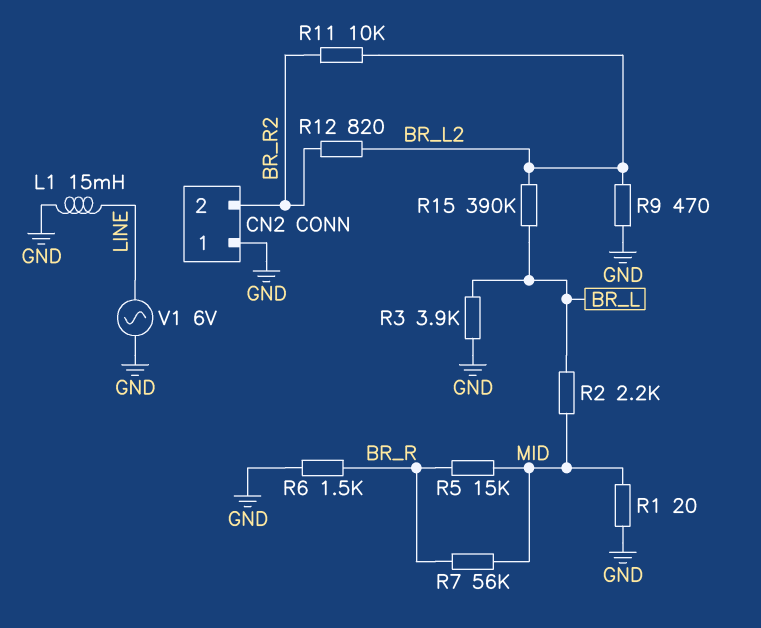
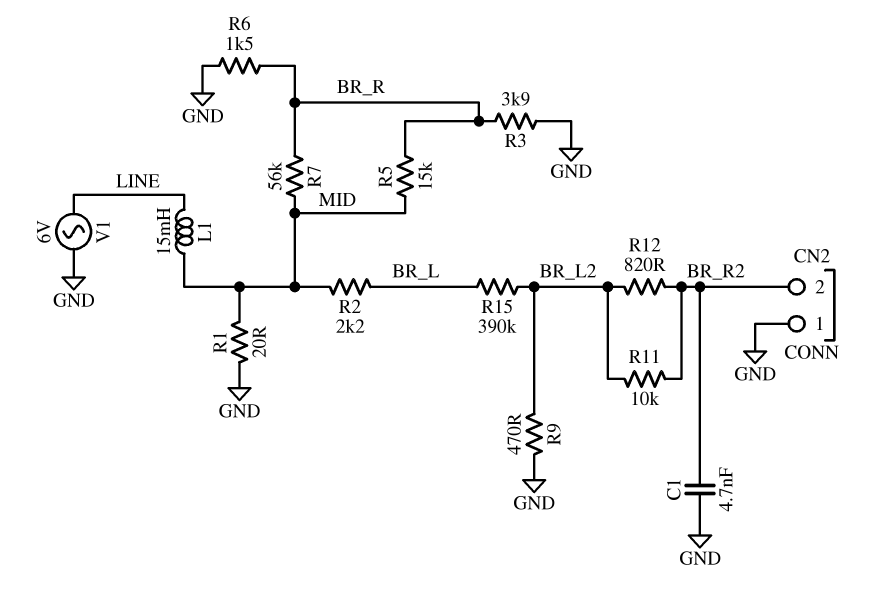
C1: none -> 4.7nF (BR_R2, GND)
L1: 15mH (GND, LINE) -> 15mH (LINE, MID)
R3: 3.9k (BR_L, GND) -> 3.9k (BR_R, GND)

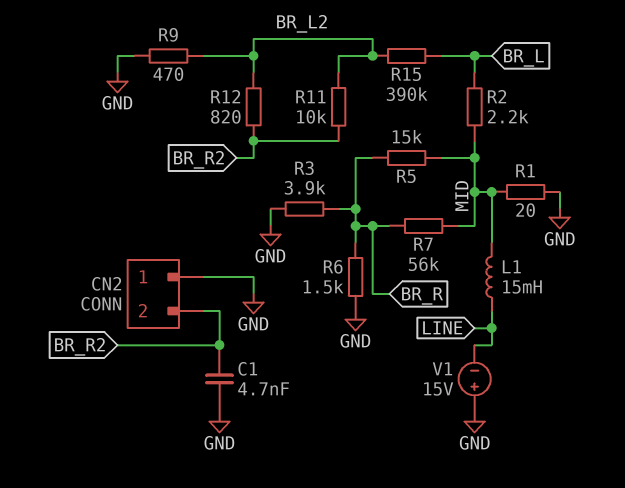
V1: AC 6V (GND, LINE) -> 15V (plus GND, minus LINE)

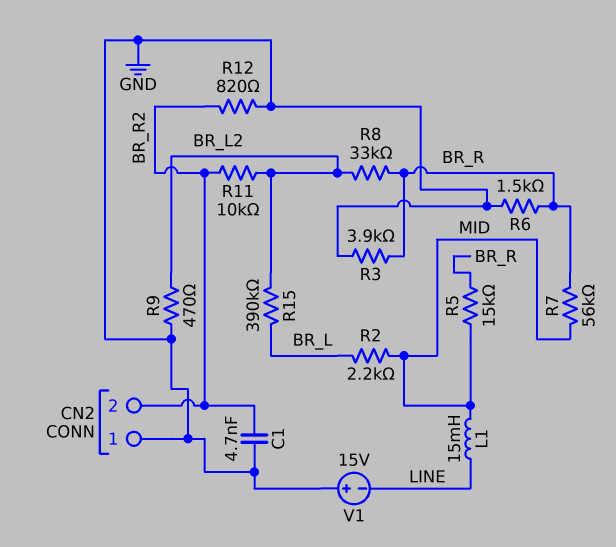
R1: 20 (GND, MID) -> none
R8: none -> 33k (BR_L2, BR_R)
R12: 820 (BR_L2, BR_R2) -> 820 (BR_R2, GND)

